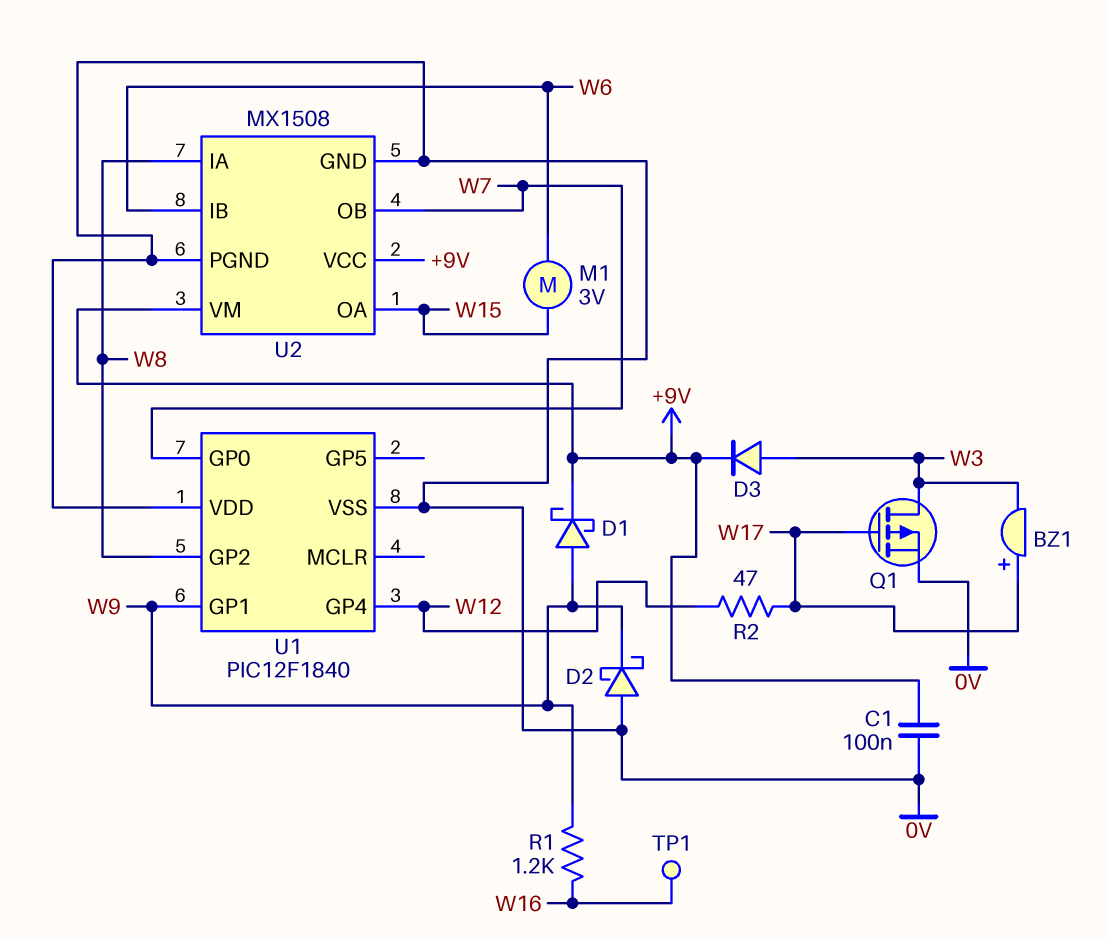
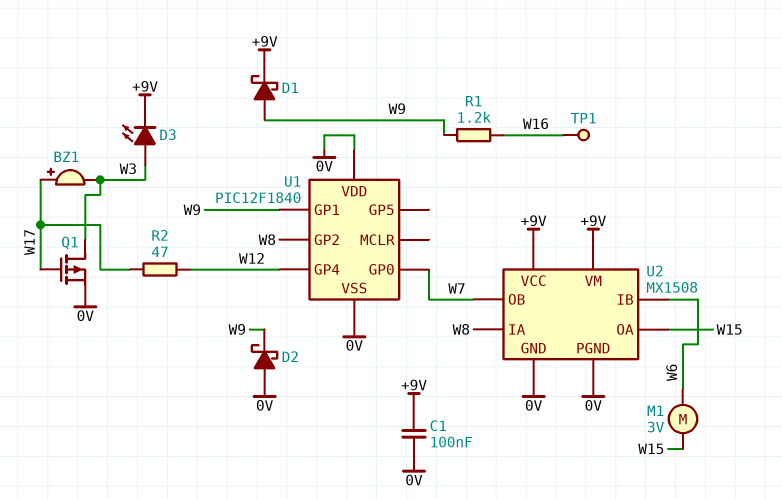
D3: diode (A W3, K +9V) -> LED (A W3, K +9V)

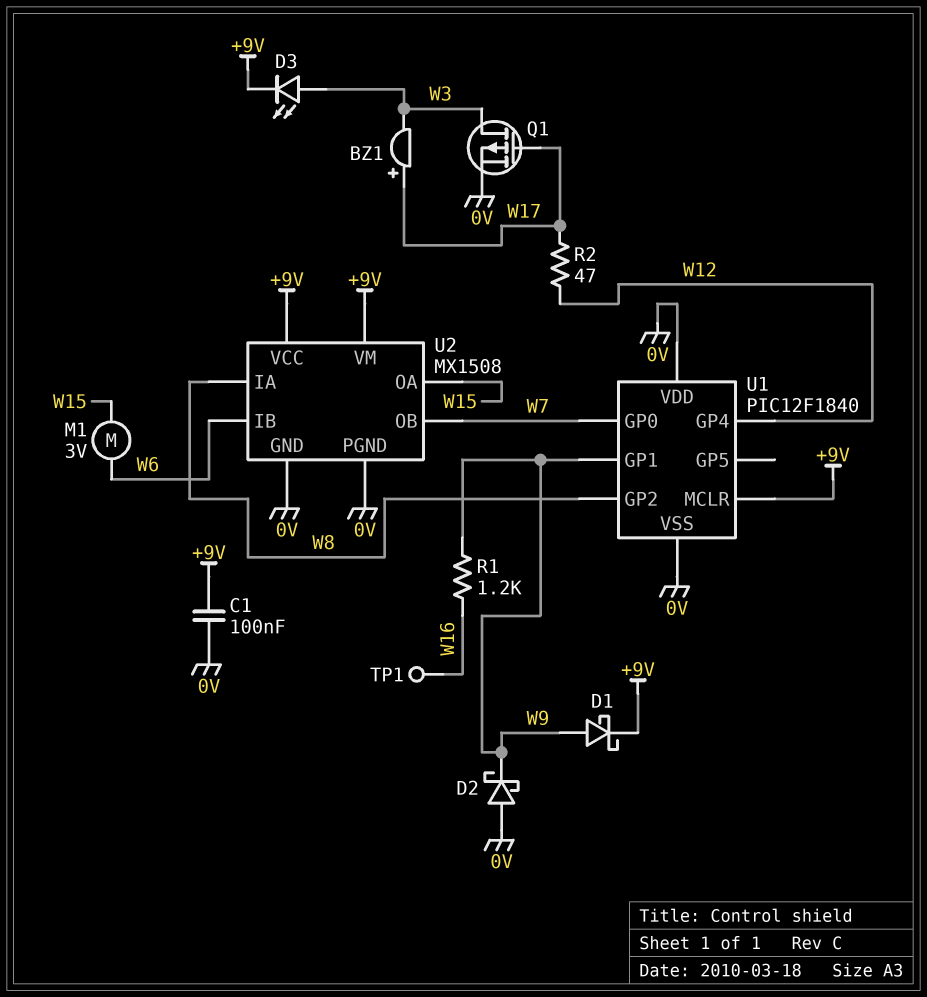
U1 pin MCLR: none -> +9V

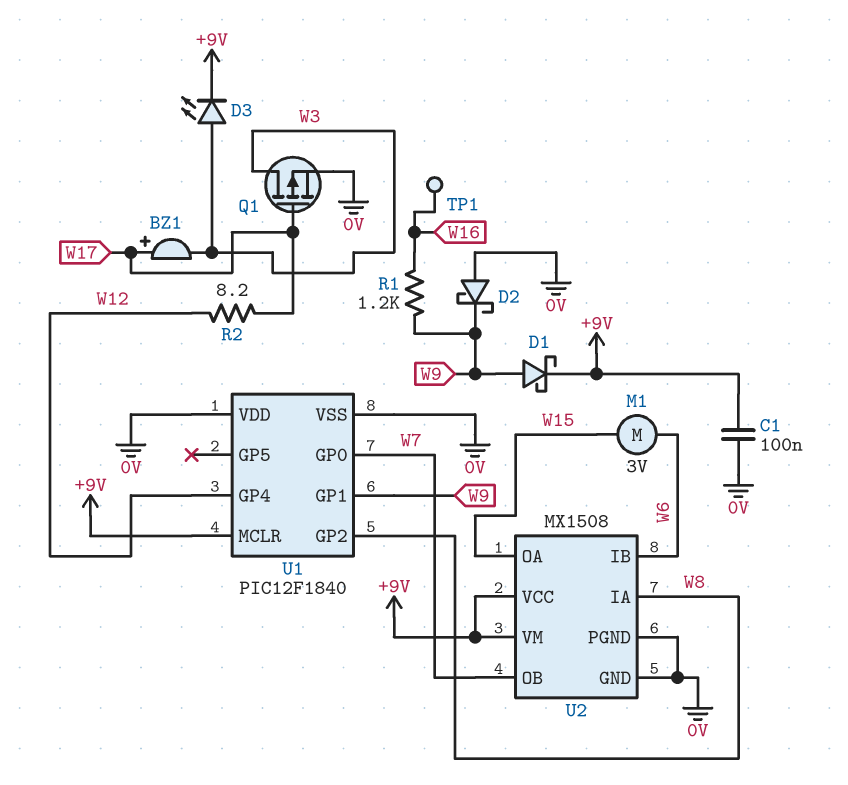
R2: 47 (W12, W17) -> 8.2 (W12, W17)

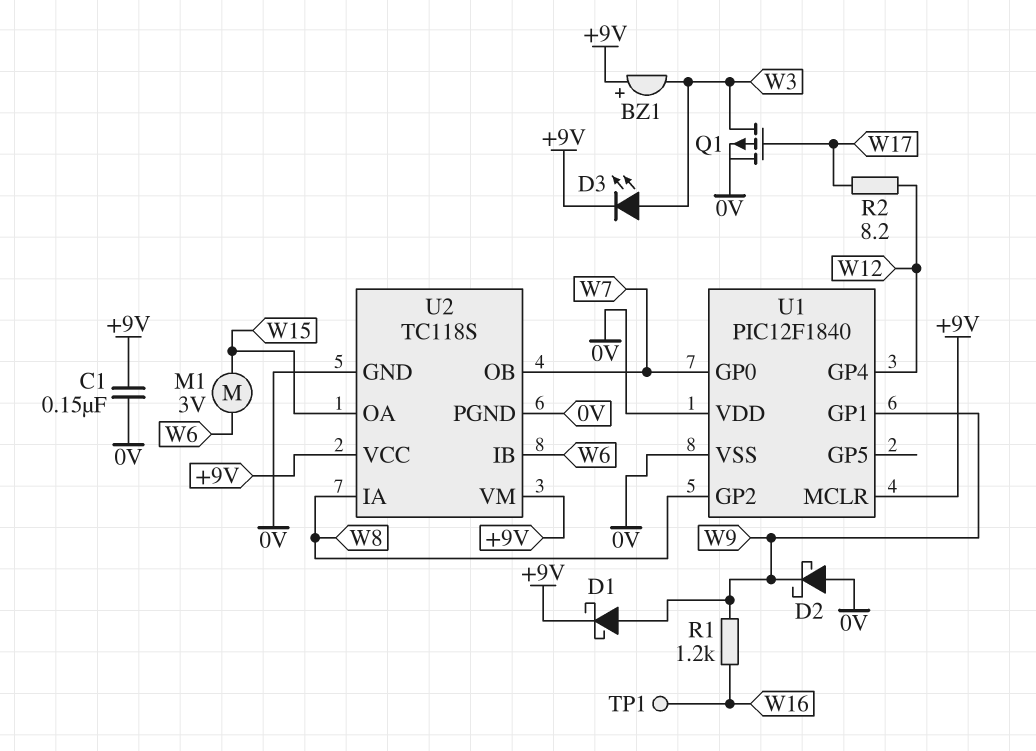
BZ1: buzzer (plus W17, minus W3) -> buzzer (plus +9V, minus W3)
C1: 100nF (+9V, 0V) -> 150nF (+9V, 0V)
U2: MX1508 -> TC118S

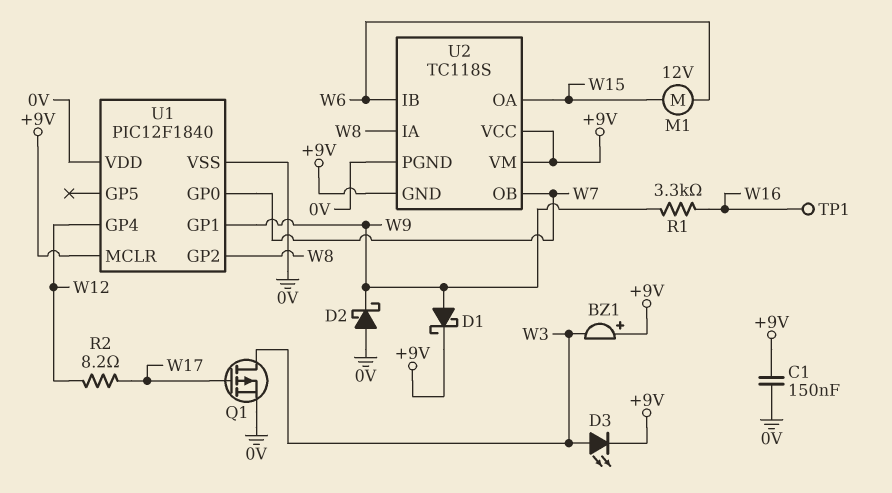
M1: motor 3V (W6, W15) -> motor 12V (W6, W15)
R1: 1.2k (W9, W16) -> 3.3k (W9, W16)
U2 pin GND: 0V -> +9V

